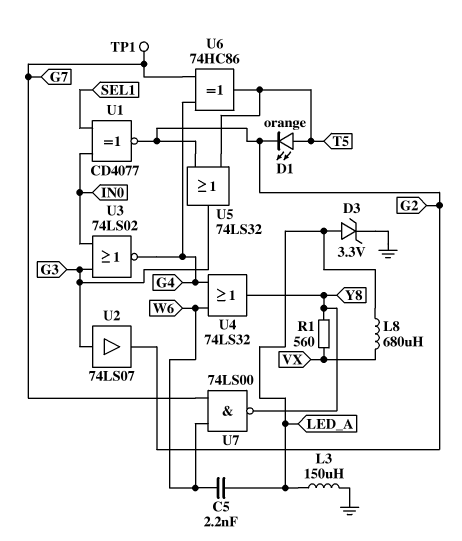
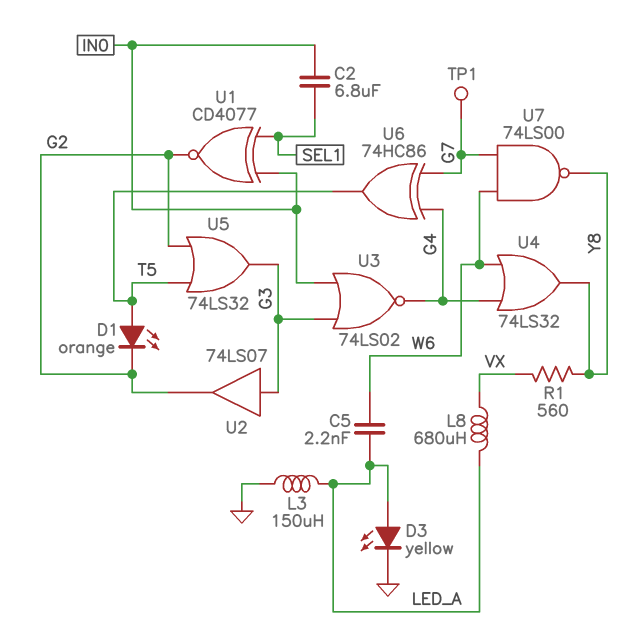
C2: none -> 6.8uF (IN0, SEL1)
D3: zener 3.3V (A LED_A, K GND) -> LED yellow (A LED_A, K GND)

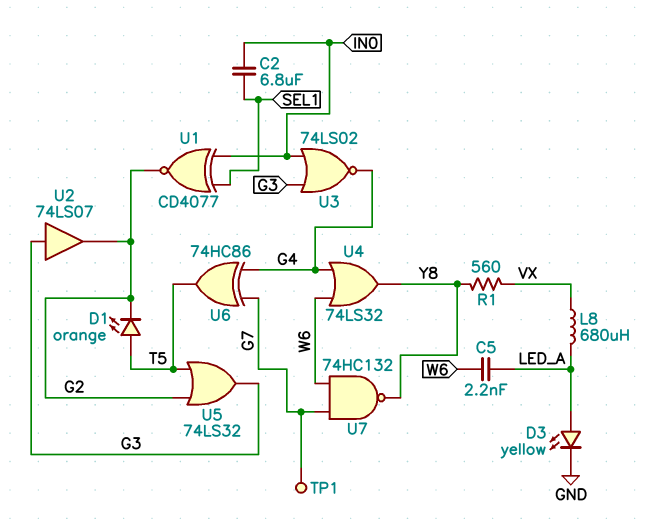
L3: 150uH (GND, LED_A) -> none
U7: NAND 74LS00 (in G7, in W6, out Y8) -> NAND 74HC132 (in G7, in W6, out Y8)

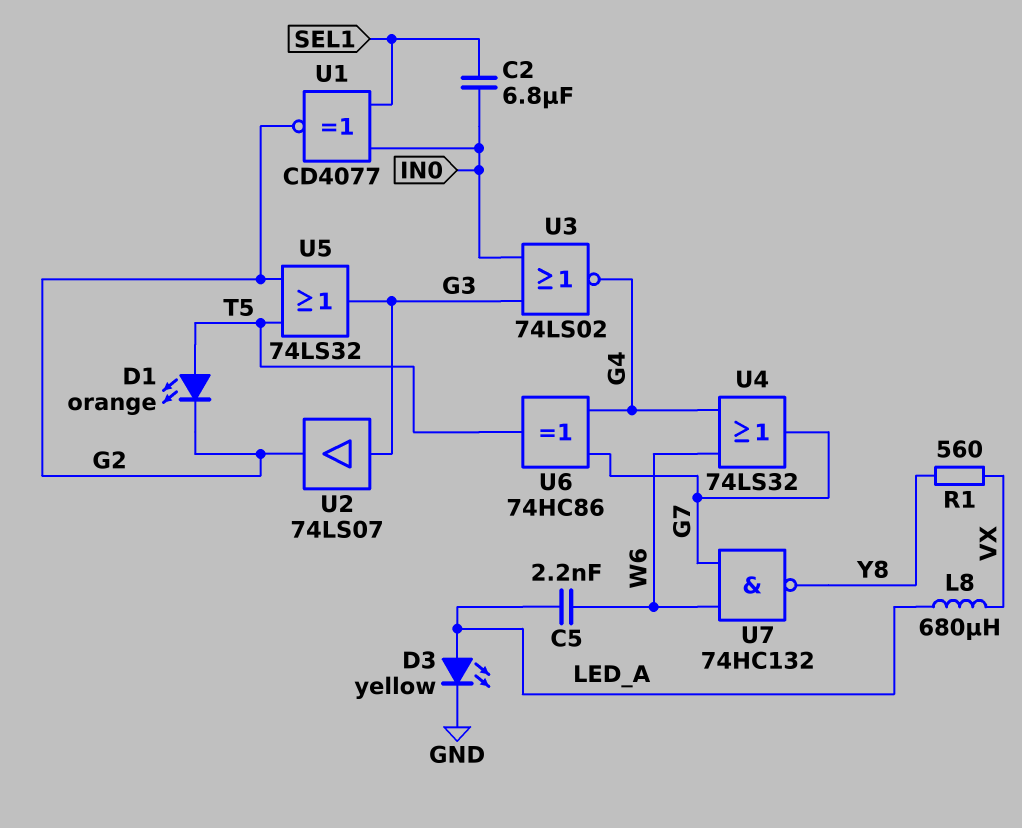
TP1: test point (G7) -> none
U4: OR 74LS32 (in G4, in W6, out Y8) -> OR 74LS32 (in G4, in W6, out G7)

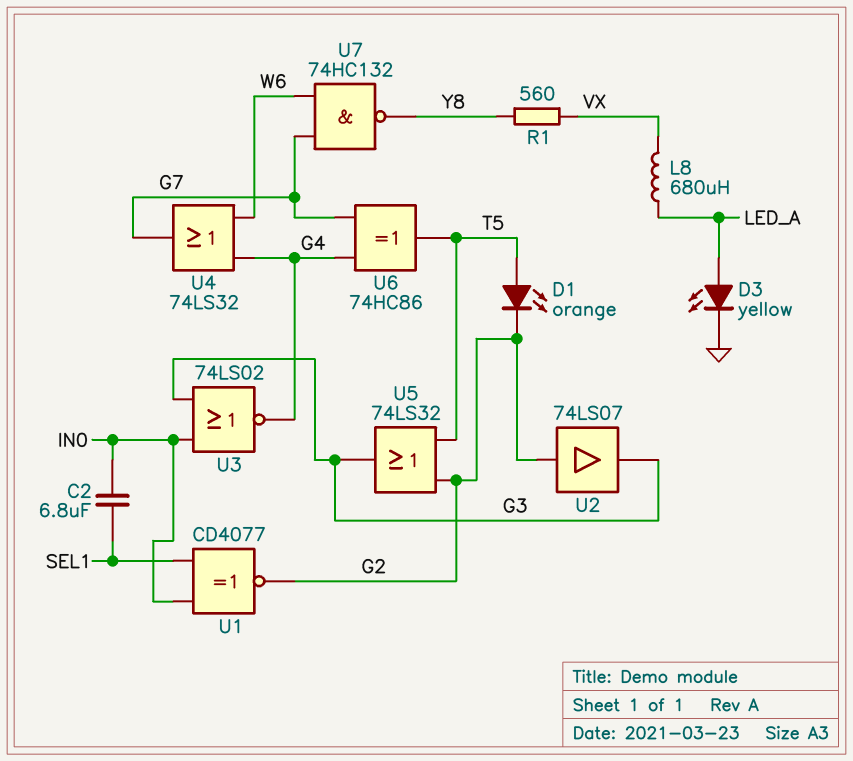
C5: 2.2nF (LED_A, W6) -> none
U2: buffer 74LS07 (in G3, out G2) -> buffer 74LS07 (in G2, out G3)

